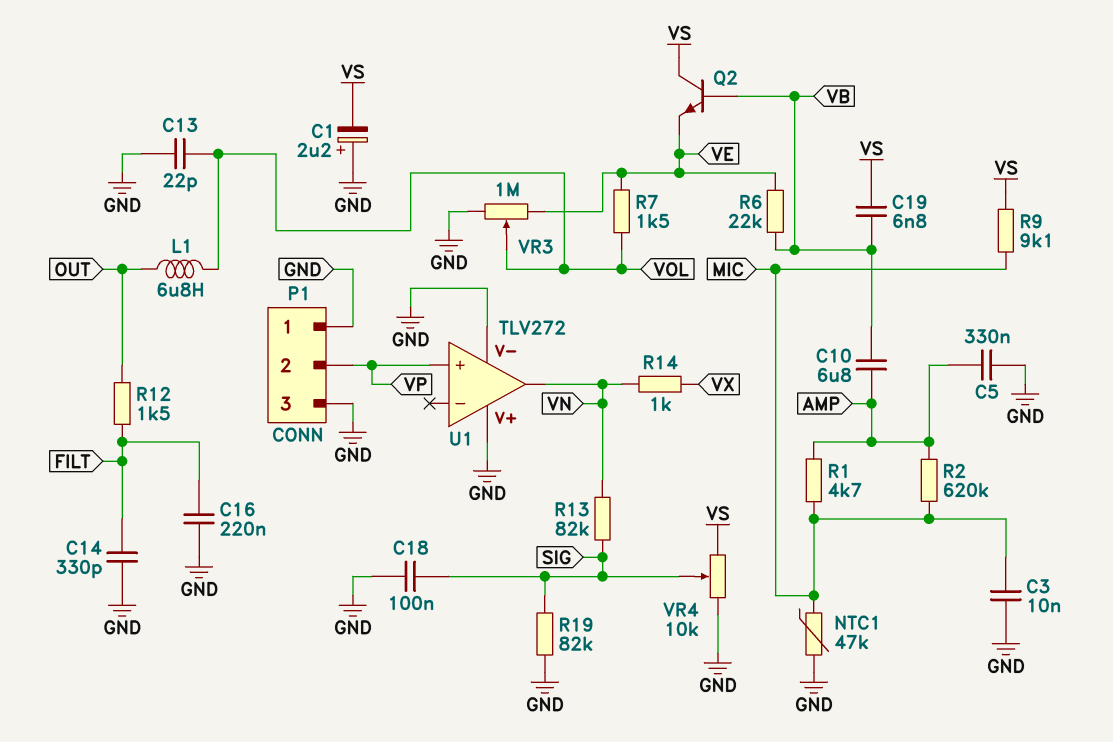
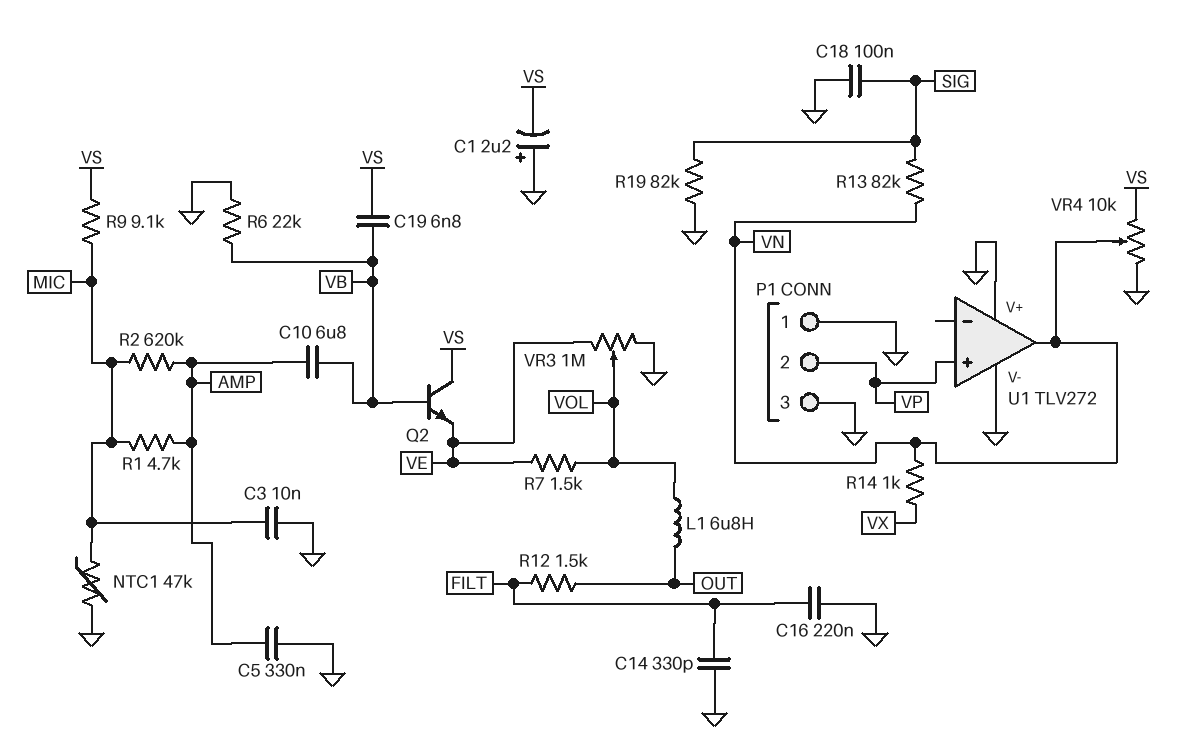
C13: 22pF (GND, VOL) -> none
R6: 22k (VB, VE) -> 22k (GND, VB)
VR4: 10k (GND, VS, wiper SIG) -> 10k (GND, VS, wiper VN)

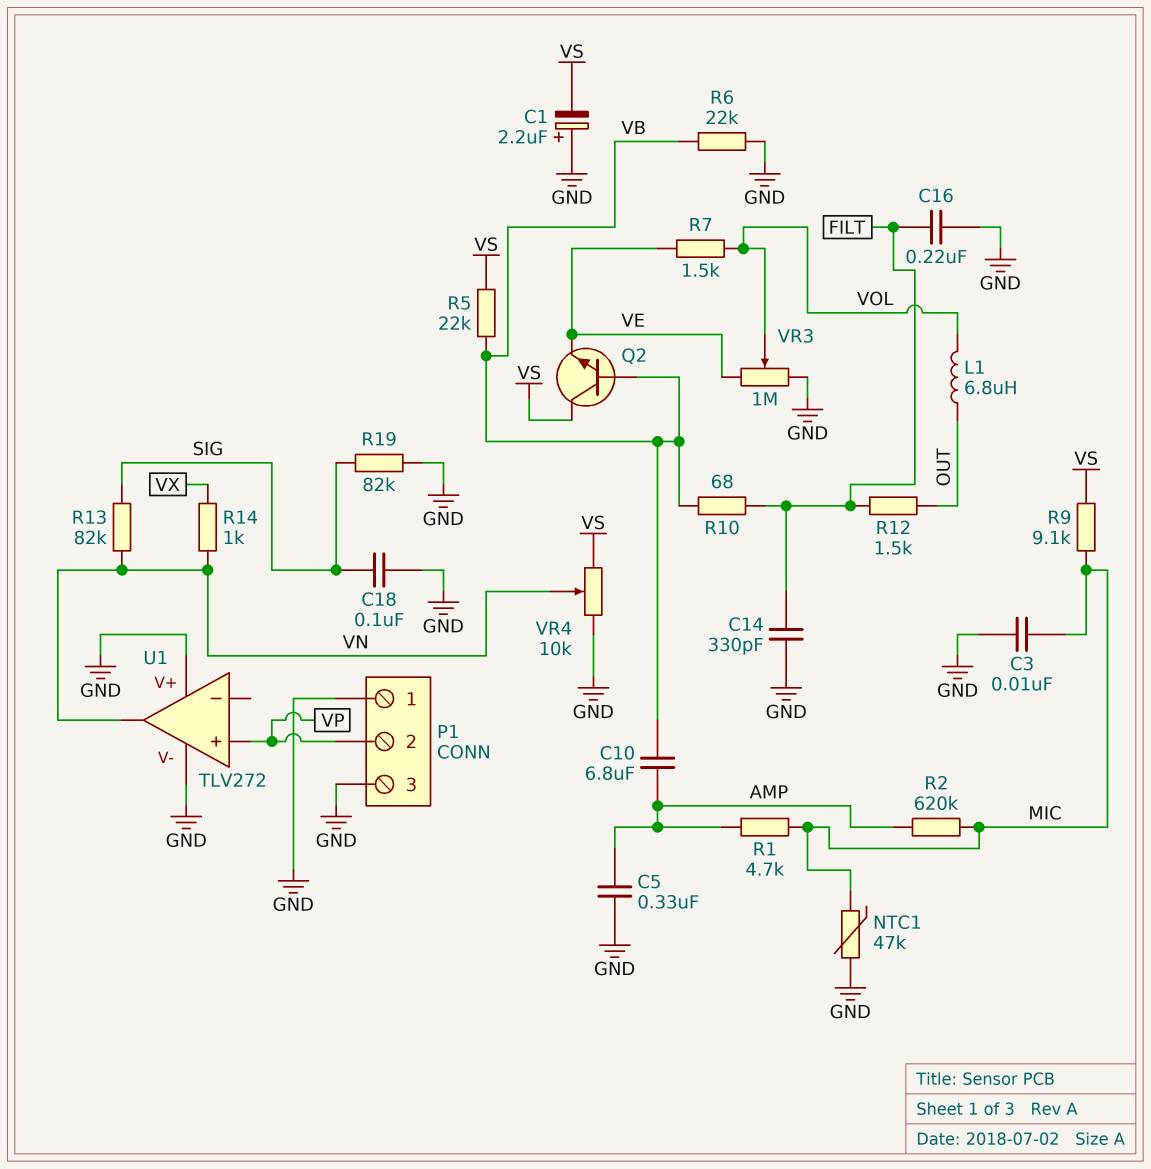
C19: 6.8nF (VB, VS) -> none
R5: none -> 22k (VB, VS)
R10: none -> 68 (FILT, VB)

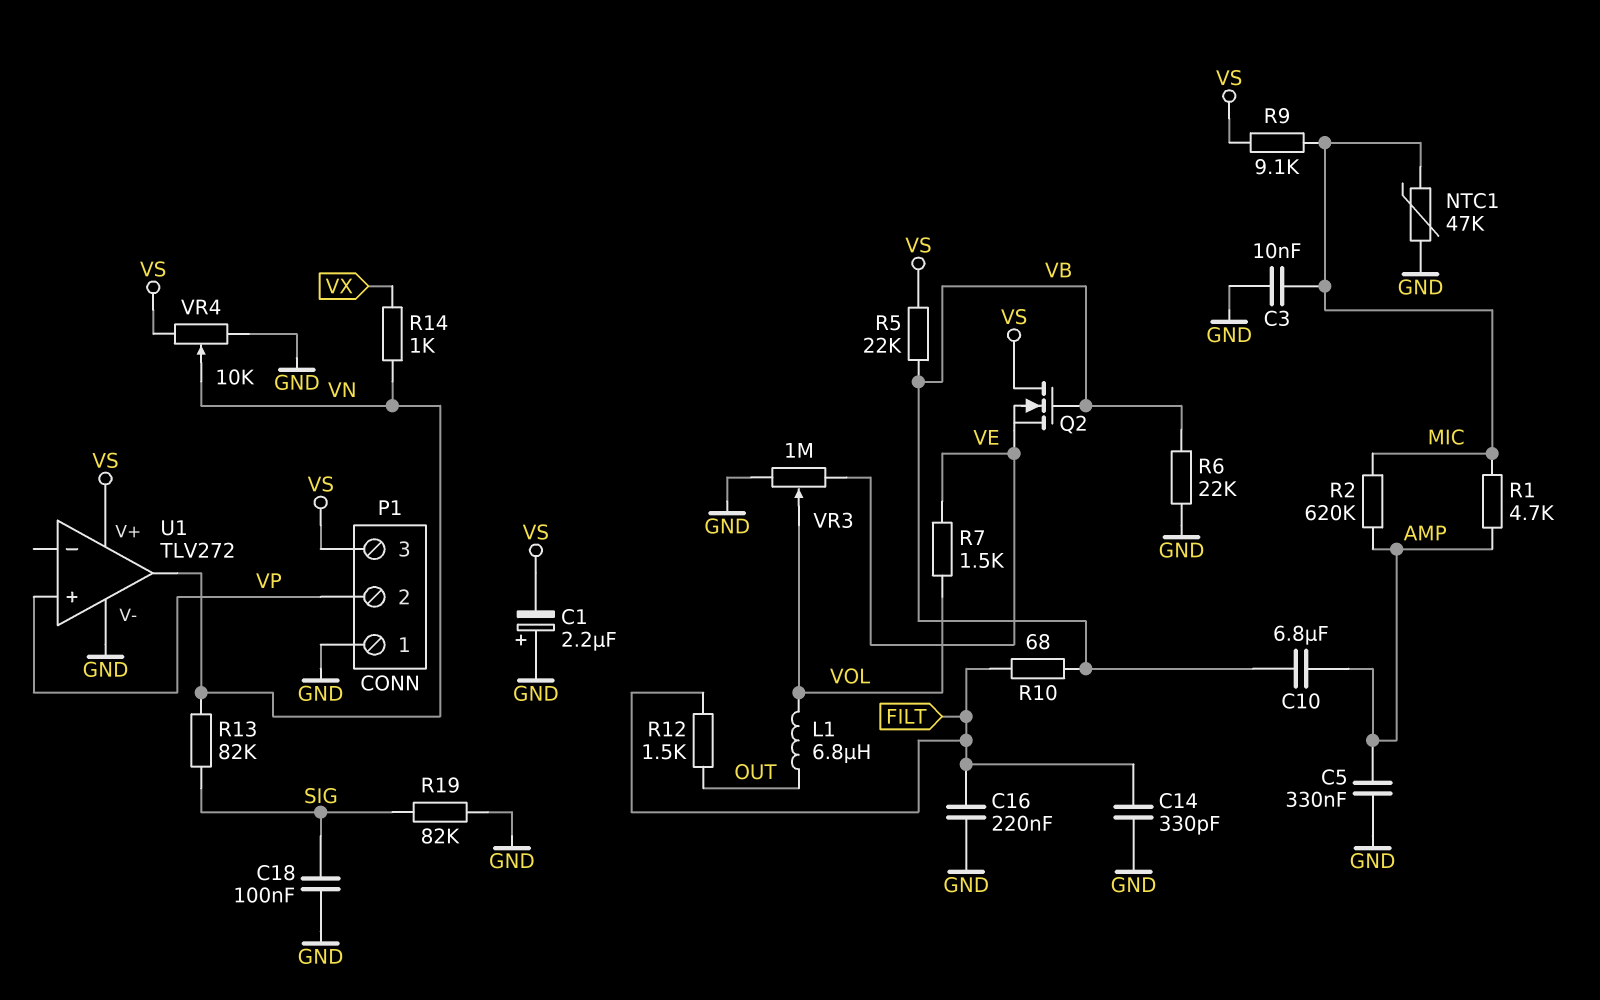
P1 pin 3: GND -> VS
Q2: NPN (B VB, C VS, E VE) -> NMOS (G VB, D VS, S VE)
U1 pin V+: GND -> VS

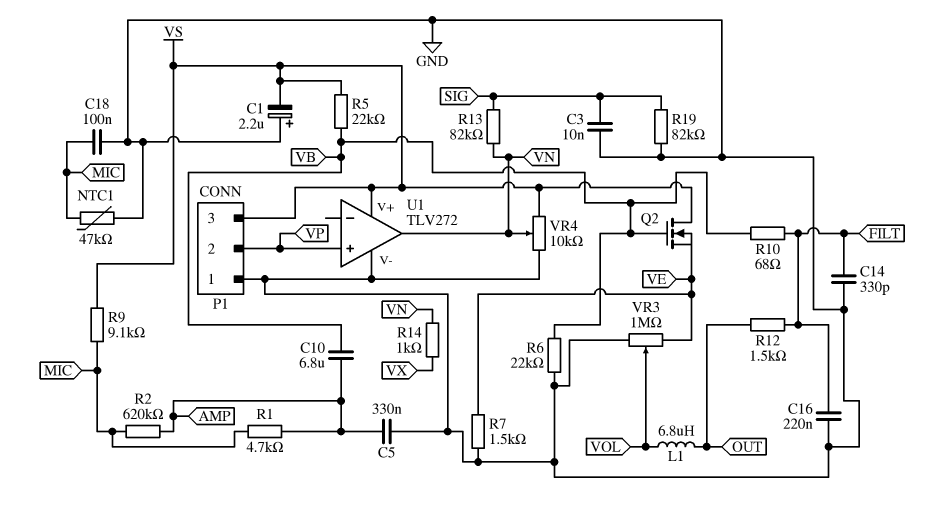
C3: 10nF (GND, MIC) -> 10nF (GND, SIG)
C18: 100nF (GND, SIG) -> 100nF (GND, MIC)
R7: 1.5k (VE, VOL) -> 1.5k (GND, VE)

